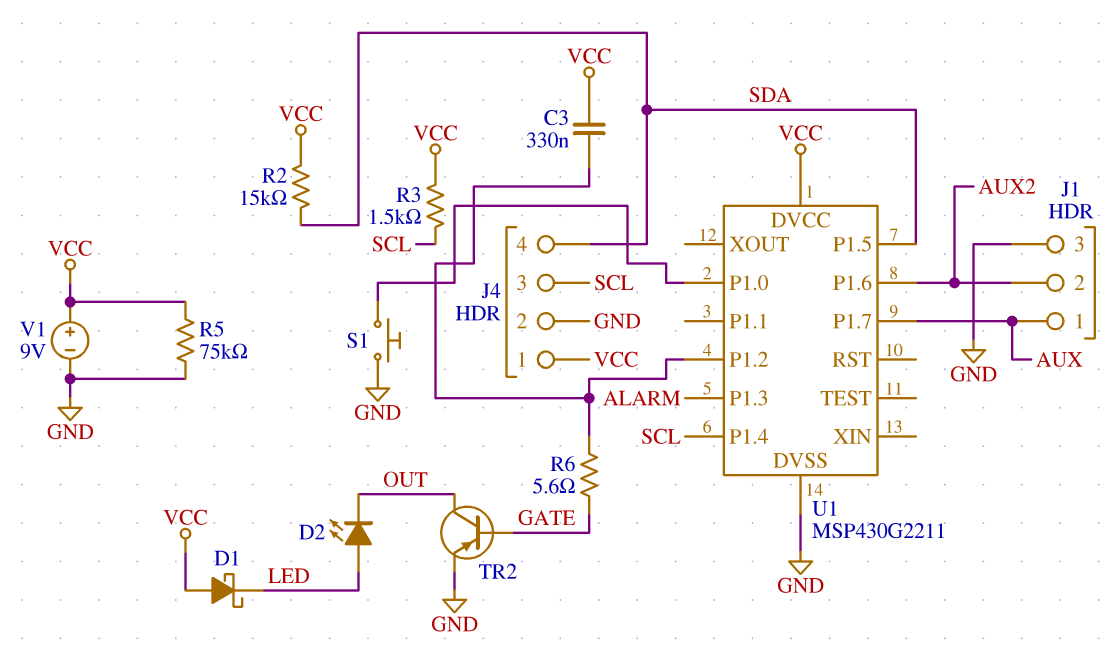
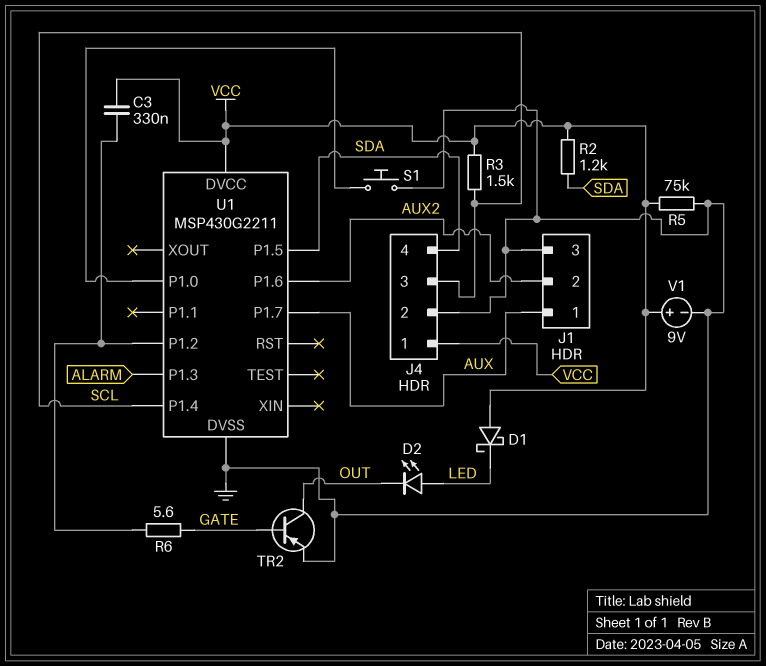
R2: 15k (SDA, VCC) -> 1.2k (SDA, VCC)

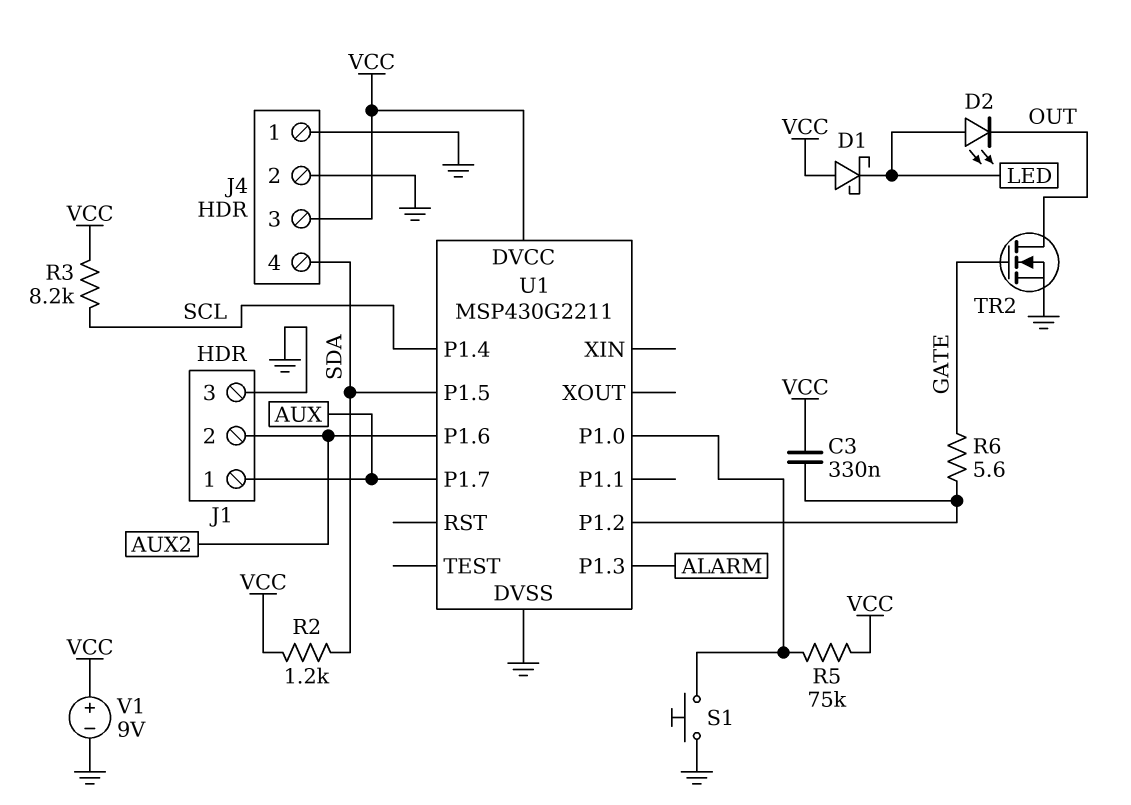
J4 pin 1: VCC -> GND
J4 pin 3: SCL -> VCC
R3: 1.5k (SCL, VCC) -> 8.2k (SCL, VCC)
R5: 75k (GND, VCC) -> 75k (U1/P1.0, VCC)
TR2: PNP (B GATE, C OUT, E GND) -> NMOS (G GATE, D OUT, S GND)

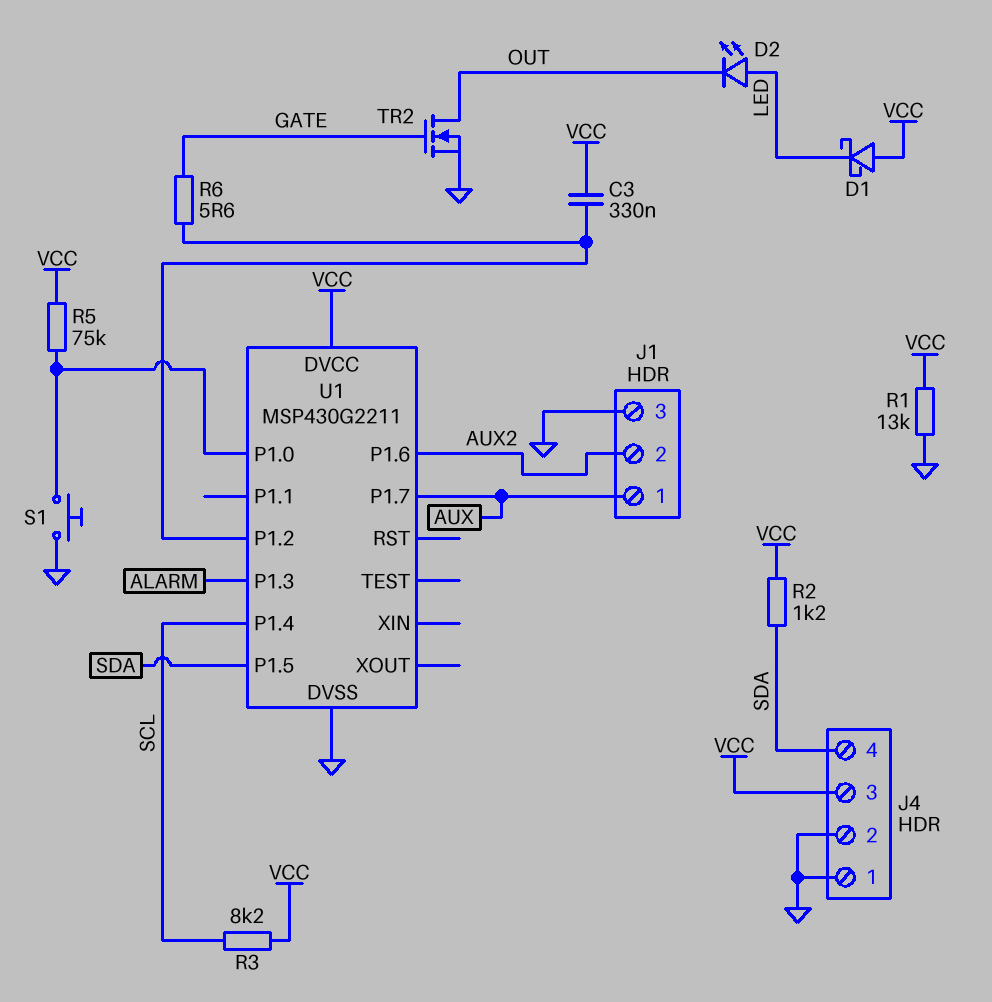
R1: none -> 13k (GND, VCC)
V1: 9V (plus VCC, minus GND) -> none

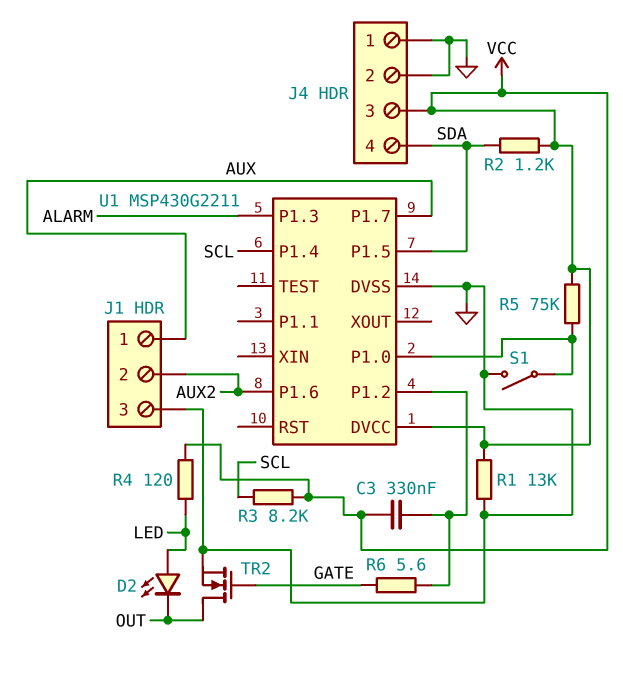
D1: schottky (A VCC, K LED) -> none
R4: none -> 120 (LED, VCC)
S1: button (GND, U1/P1.0) -> switch (GND, U1/P1.0)

